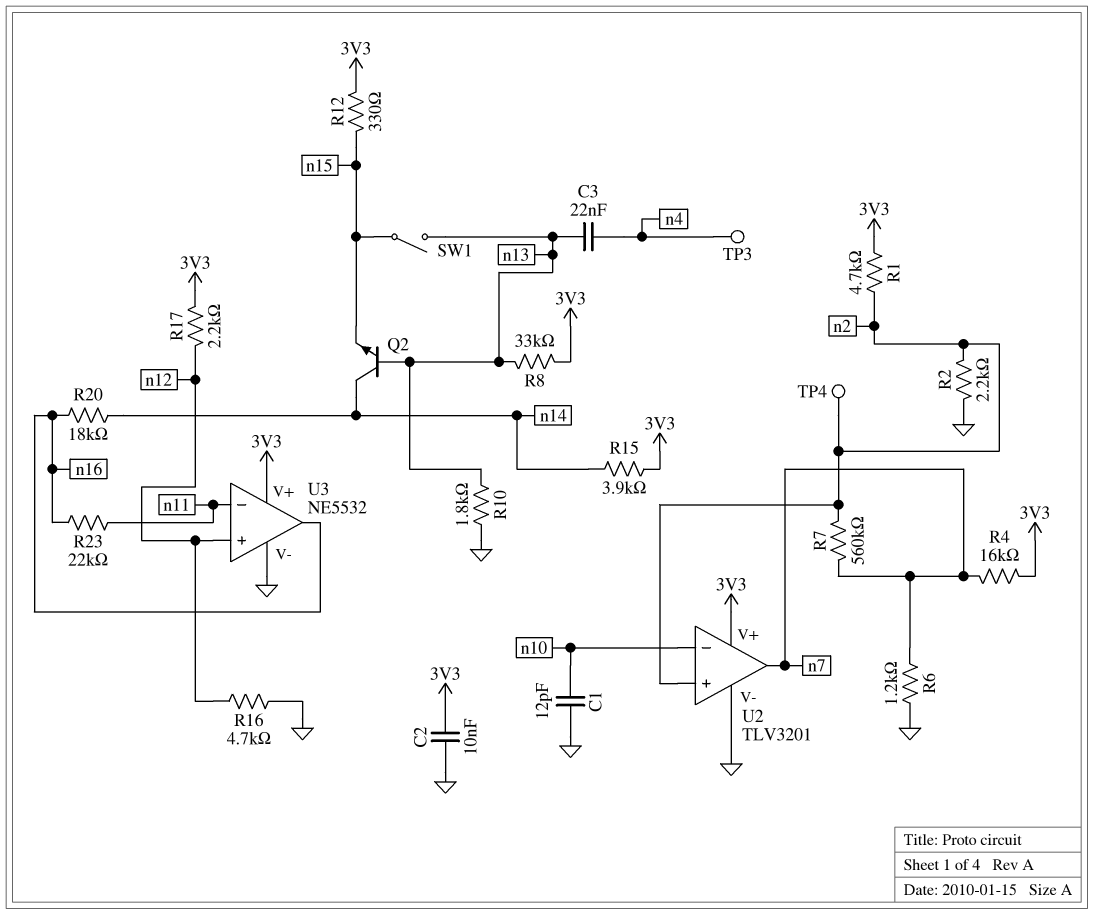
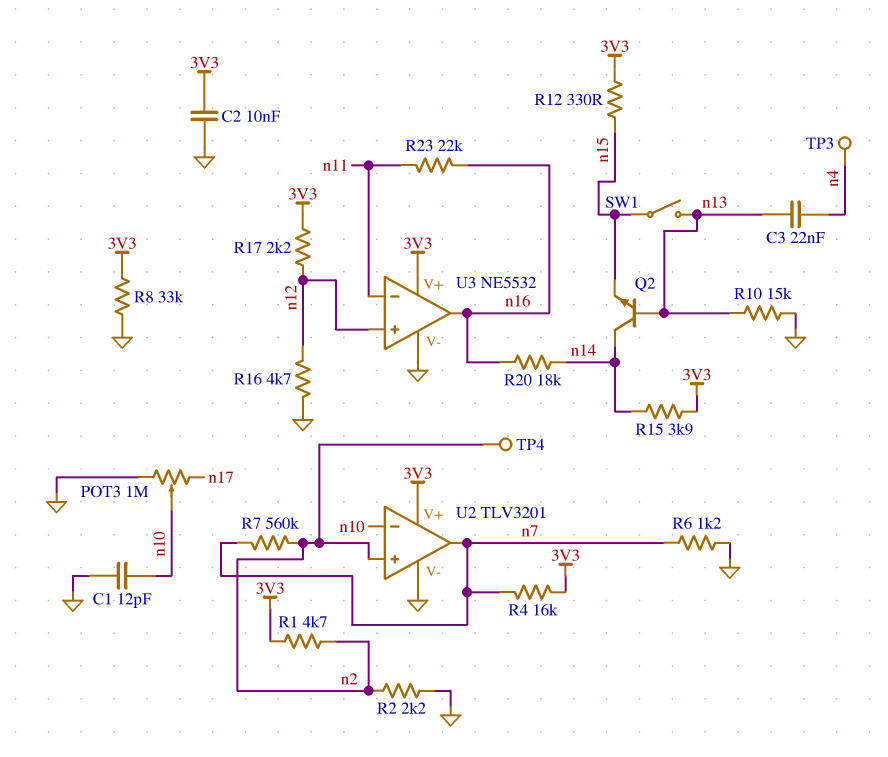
POT3: none -> 1M (GND, n17, wiper n10)
R8: 33k (3V3, n13) -> 33k (3V3, GND)
R10: 1.8k (GND, n13) -> 15k (GND, n13)

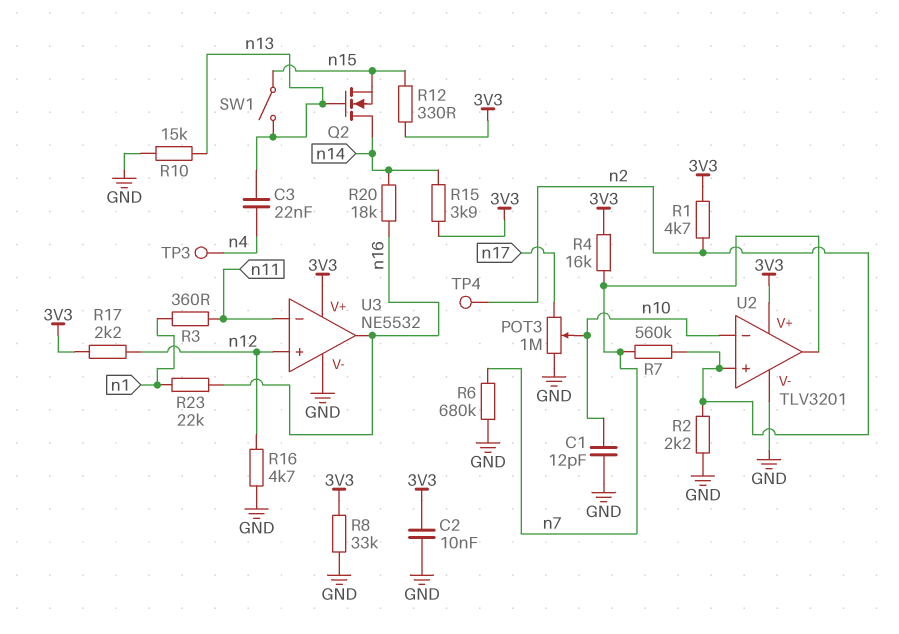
Q2: NPN (B n13, C n14, E n15) -> NMOS (G n13, D n14, S n15)
R3: none -> 360 (n1, n11)
R6: 1.2k (GND, n7) -> 680k (GND, n7)
R23: 22k (n11, n16) -> 22k (n1, n16)

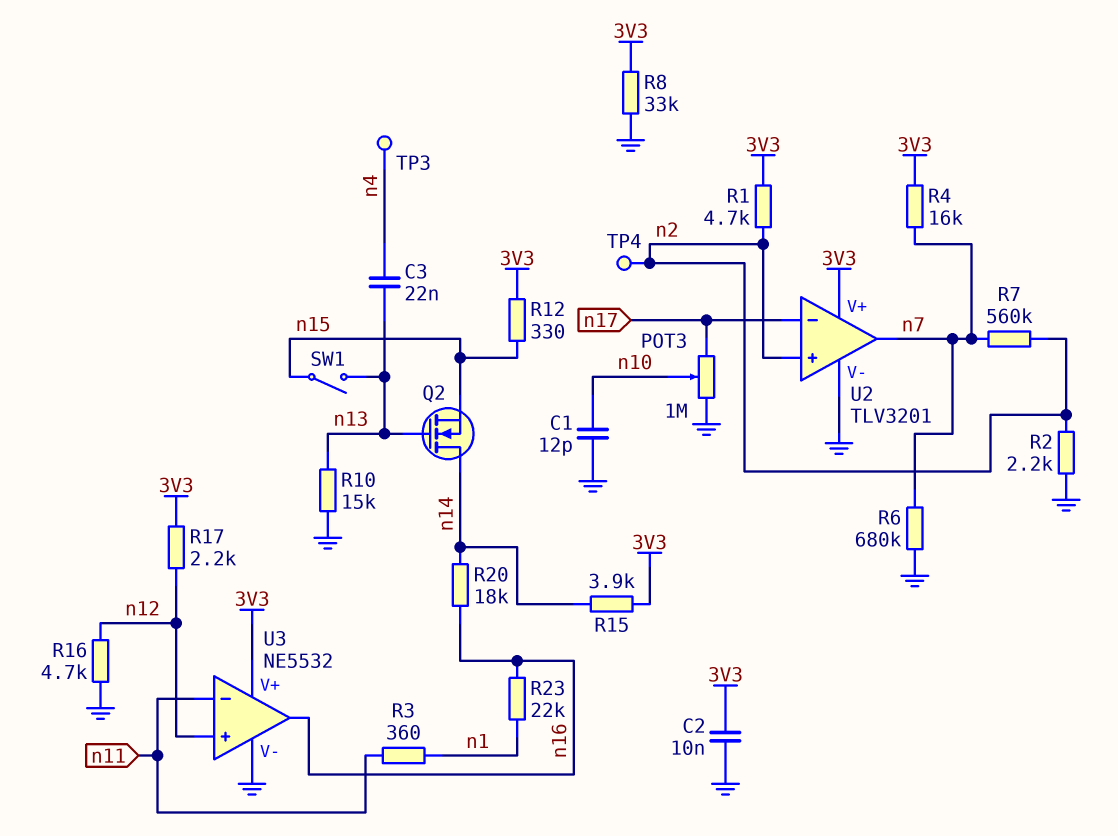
U2 pin in-: n10 -> n17

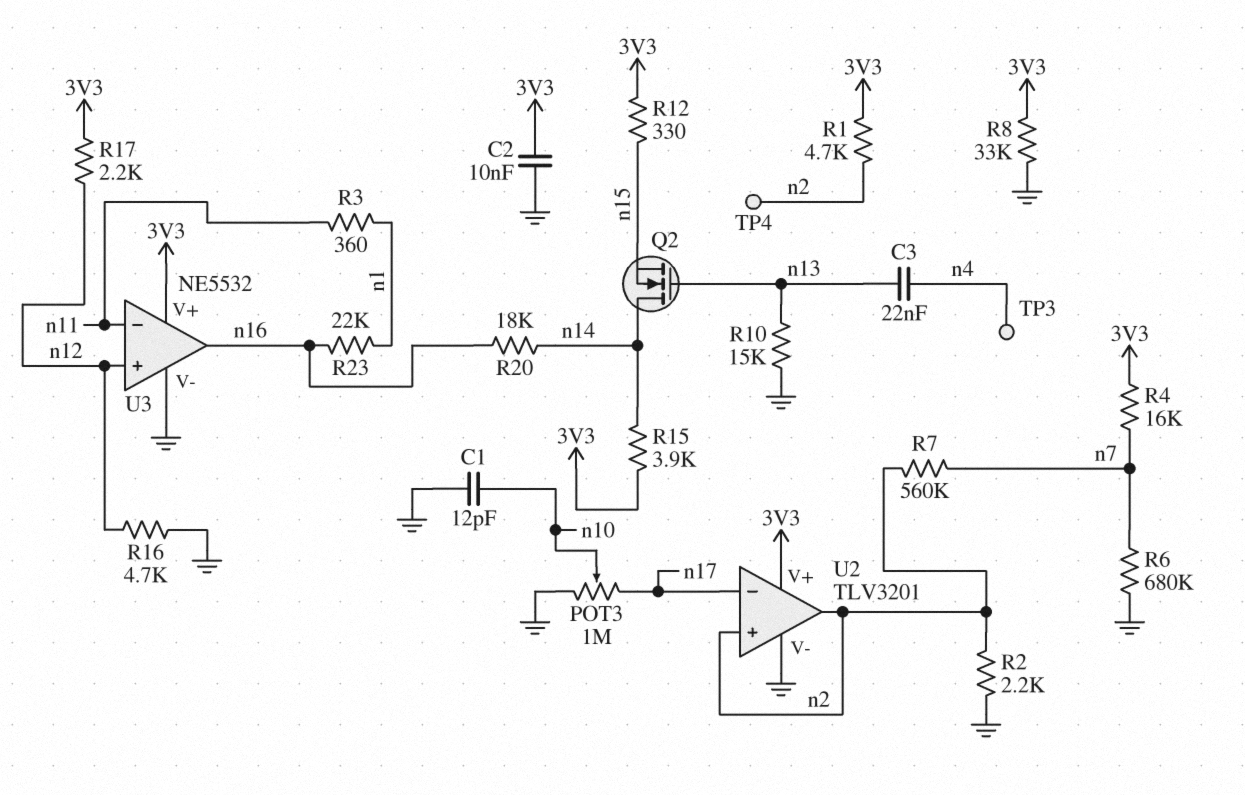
SW1: switch (n13, n15) -> none
U2 pin out: n7 -> n2

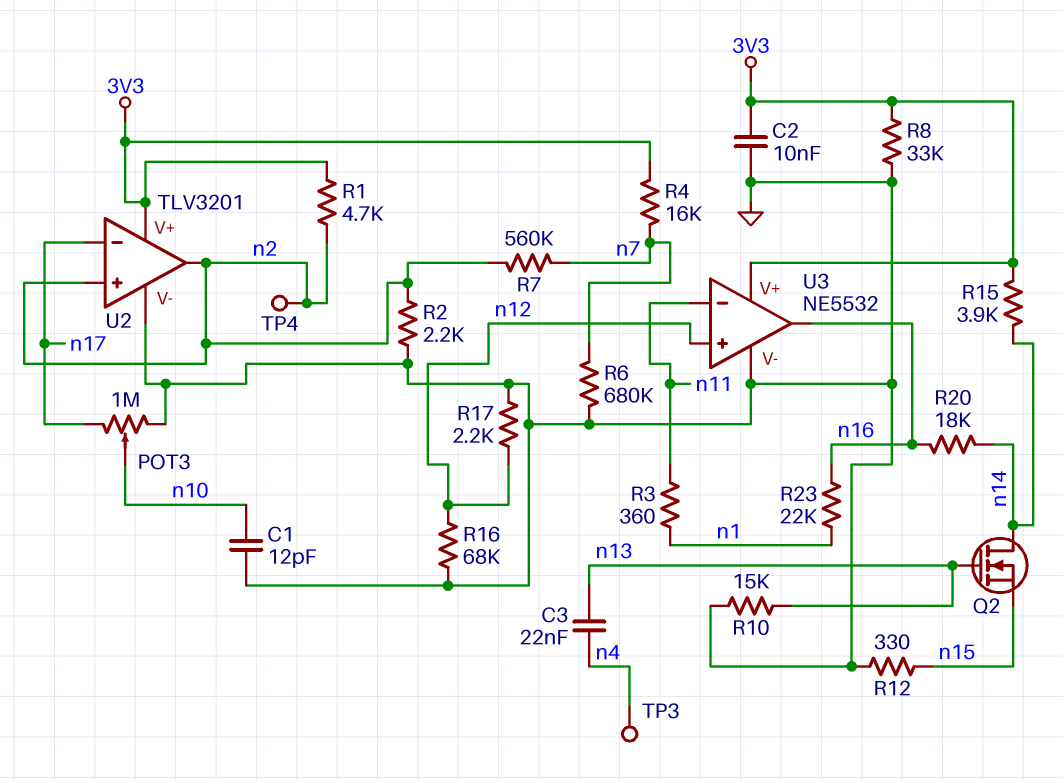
R12: 330 (3V3, n15) -> 330 (GND, n15)
R16: 4.7k (GND, n12) -> 68k (GND, n12)
R17: 2.2k (3V3, n12) -> 2.2k (GND, n12)

